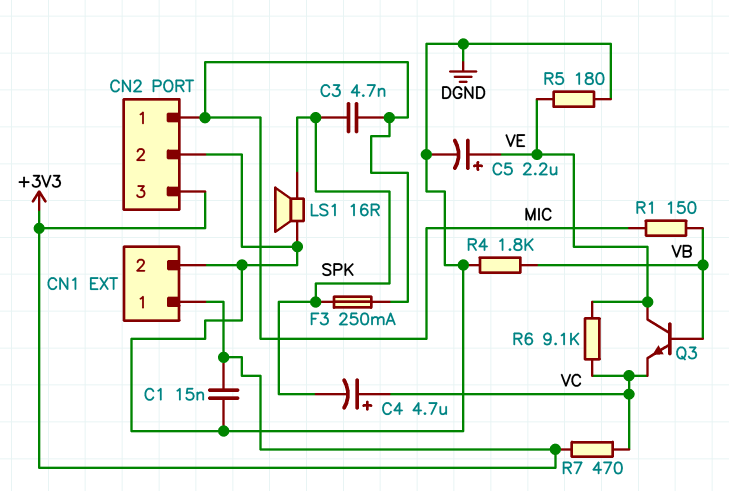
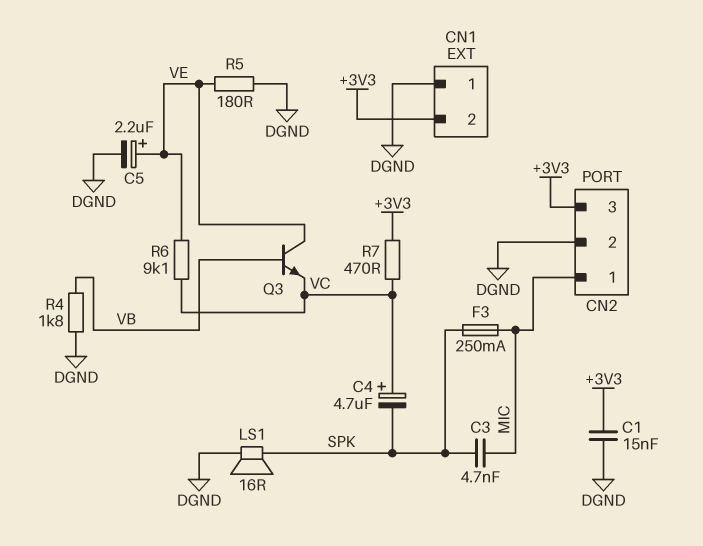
CN1 pin 1: +3V3 -> DGND
CN1 pin 2: DGND -> +3V3
R1: 150 (MIC, VB) -> none

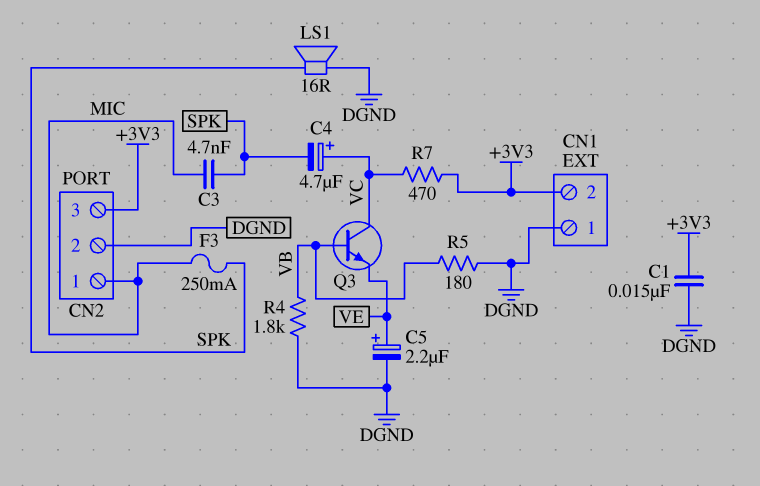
Q3: NPN (B VB, C VE, E VC) -> NPN (B VB, C VC, E VE)
R5: 180 (DGND, VE) -> 180 (DGND, VB)
R6: 9.1k (VC, VE) -> none

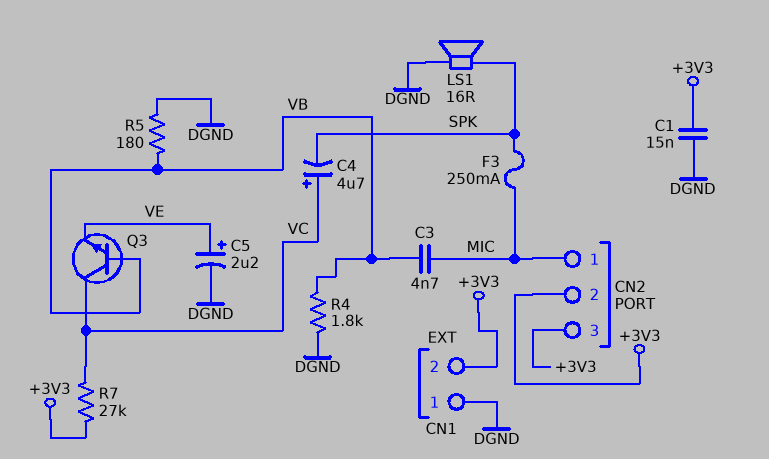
C3: 4.7nF (MIC, SPK) -> 4.7nF (MIC, VB)
CN2 pin 2: DGND -> +3V3
R7: 470 (+3V3, VC) -> 27k (+3V3, VC)

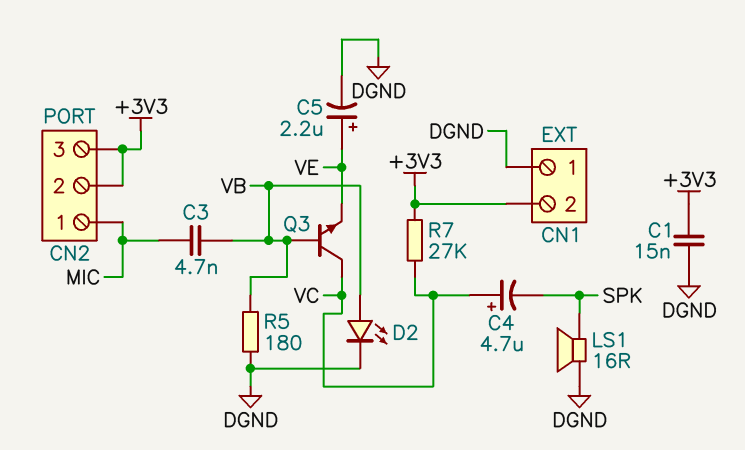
D2: none -> LED (A VB, K DGND)
F3: 250mA (MIC, SPK) -> none
R4: 1.8k (DGND, VB) -> none

